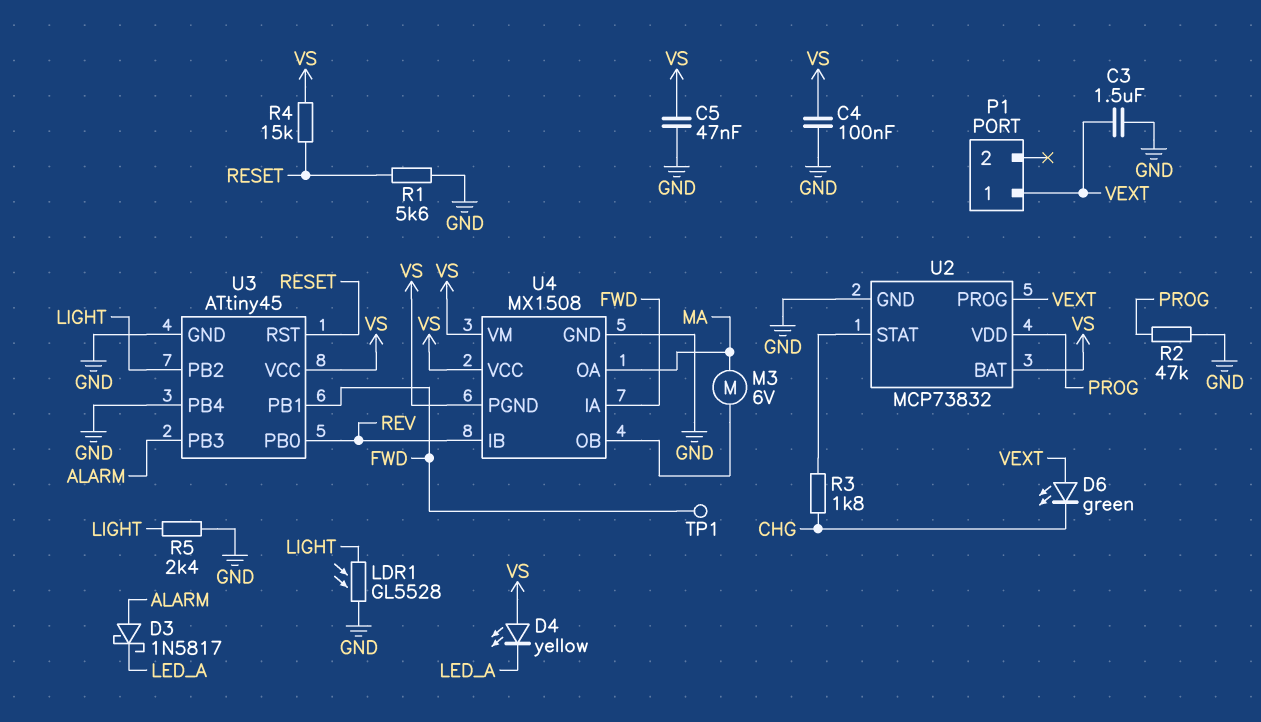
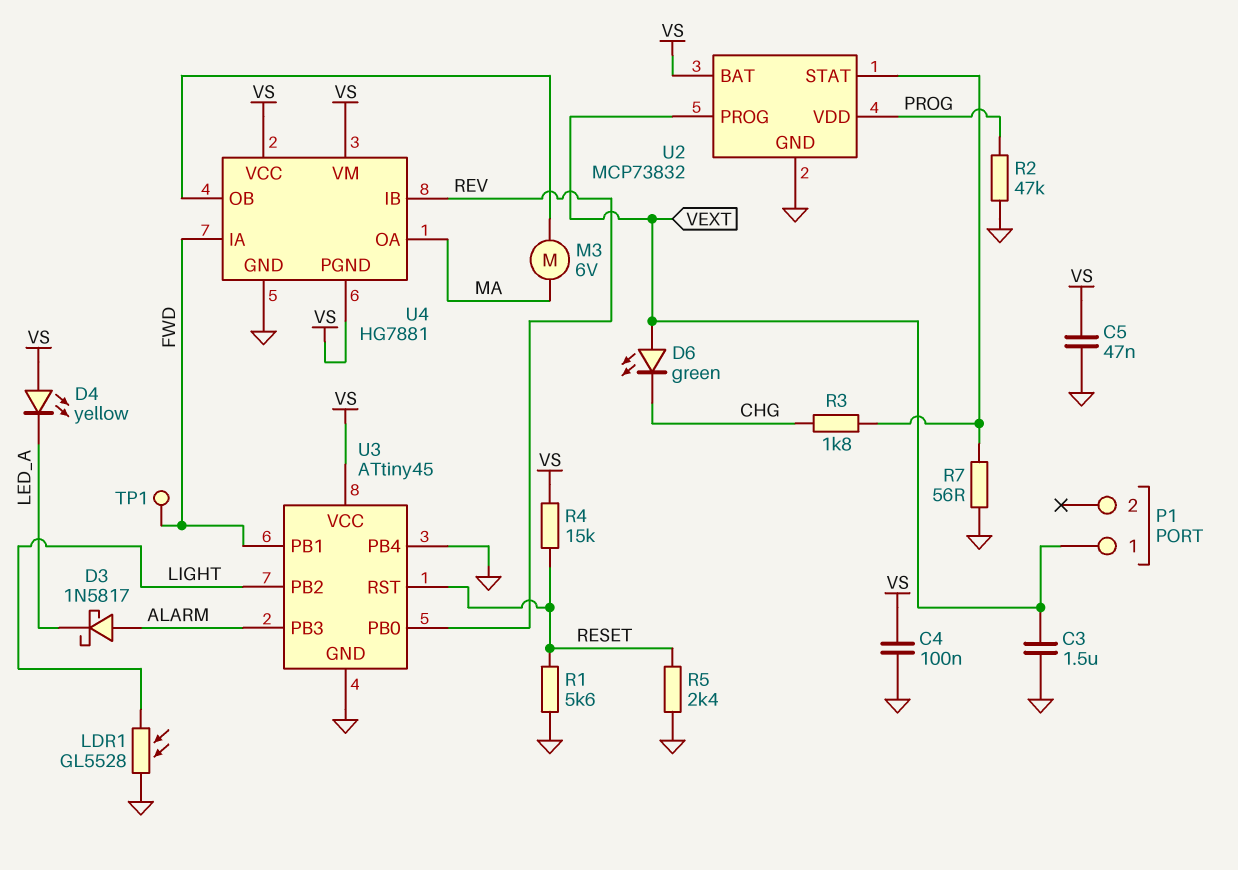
R5: 2.4k (GND, LIGHT) -> 2.4k (GND, RESET)
R7: none -> 56 (GND, U2/STAT)
U4: MX1508 -> HG7881

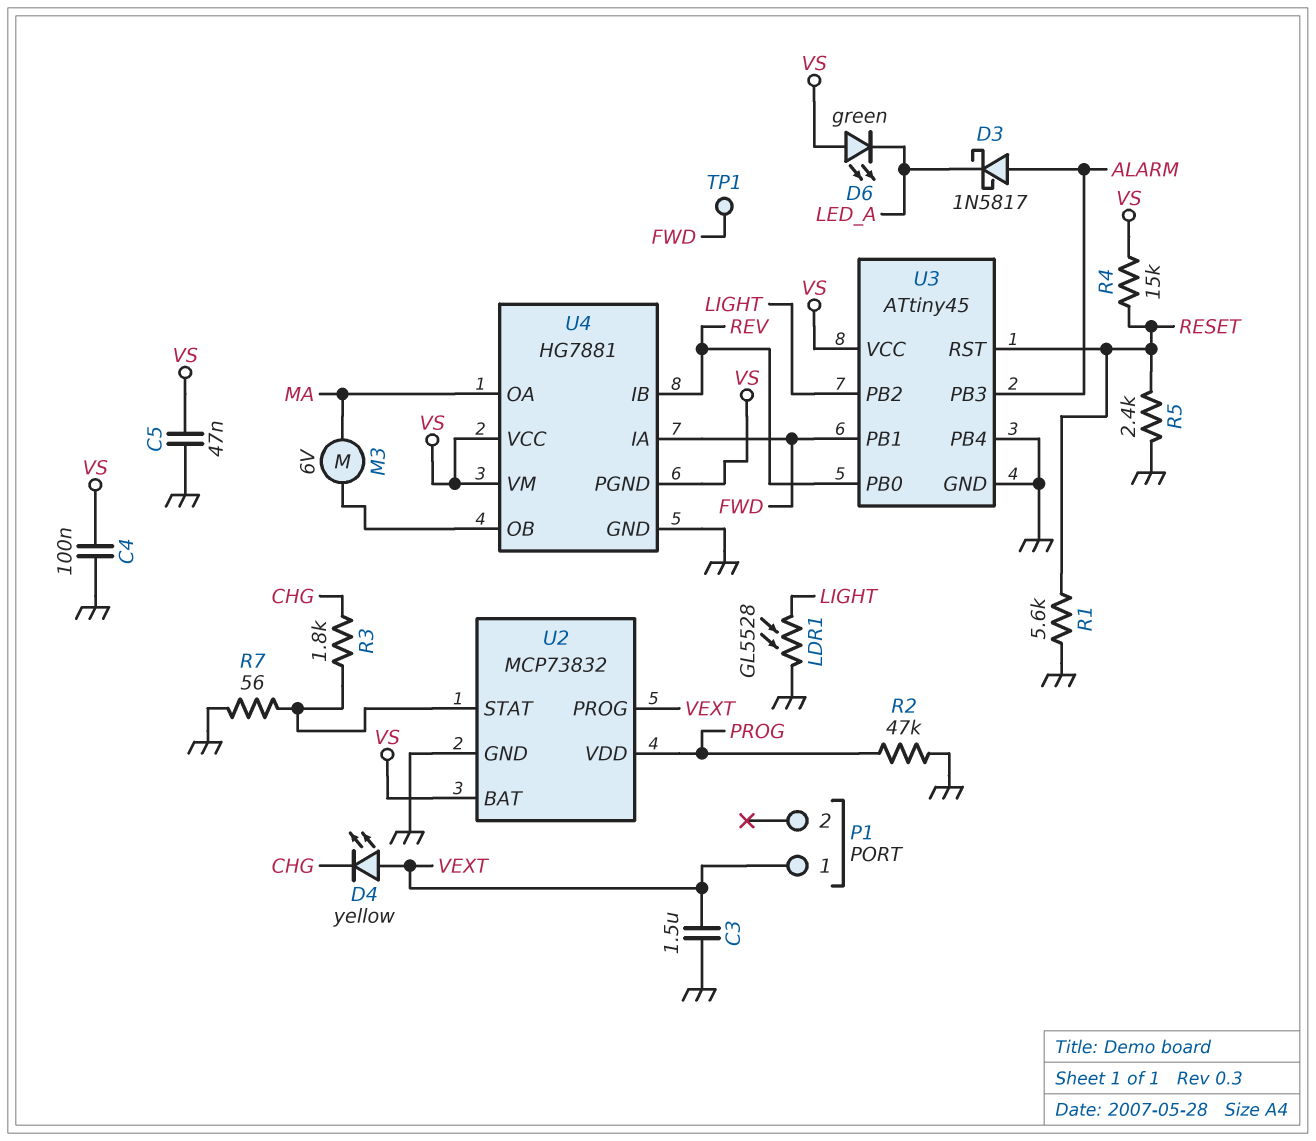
D4: LED yellow (A VS, K LED_A) -> LED yellow (A VEXT, K CHG)
D6: LED green (A VEXT, K CHG) -> LED green (A VS, K LED_A)

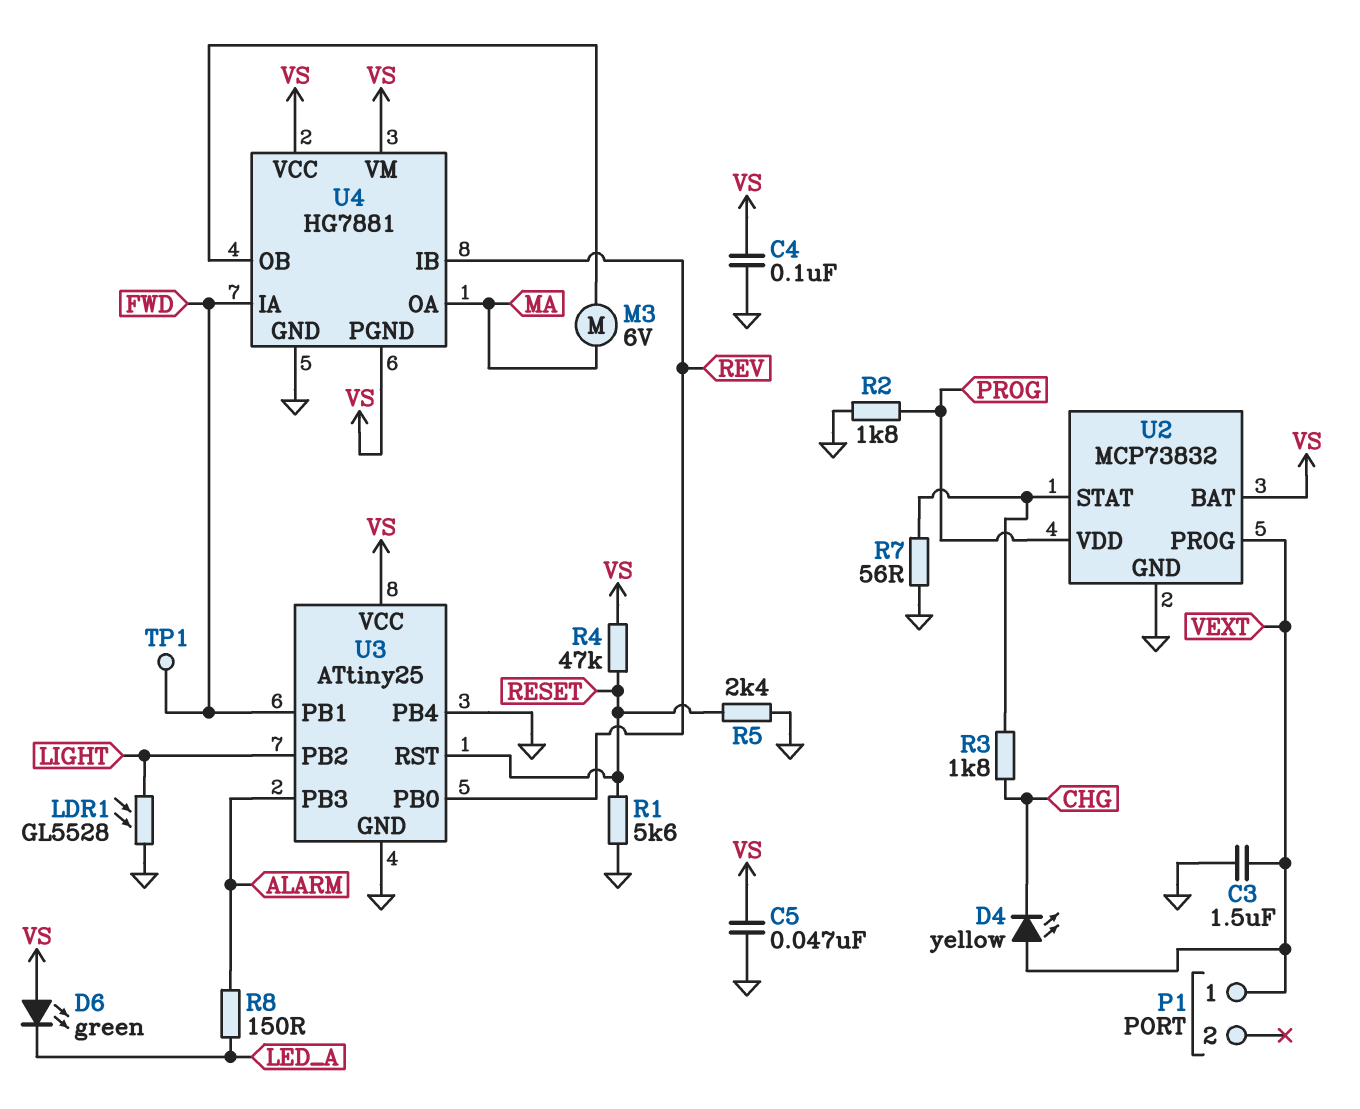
D3: schottky 1N5817 (A ALARM, K LED_A) -> none
R2: 47k (GND, PROG) -> 1.8k (GND, PROG)
R4: 15k (RESET, VS) -> 47k (RESET, VS)
R8: none -> 150 (ALARM, LED_A)
U3: ATtiny45 -> ATtiny25

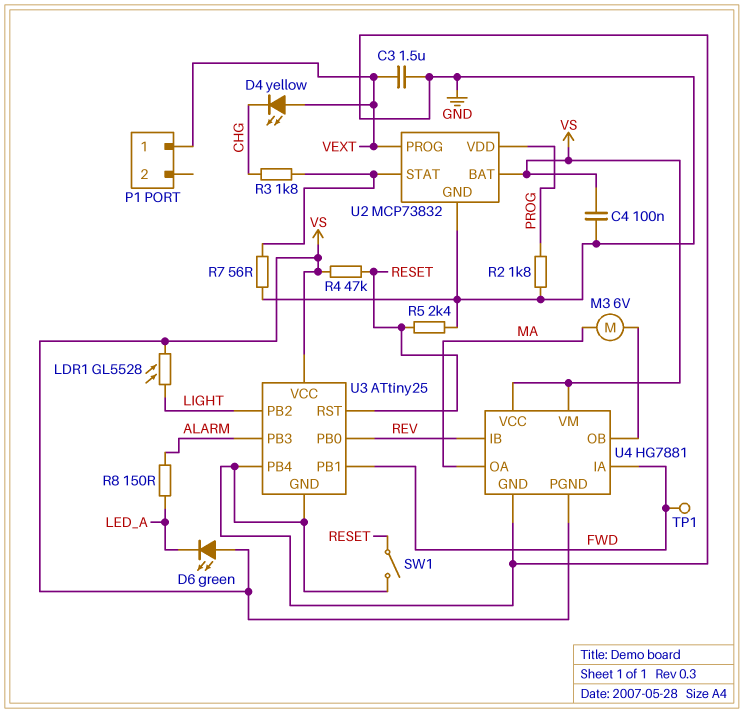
C5: 47nF (GND, VS) -> none
LDR1: GL5528 (GND, LIGHT) -> GL5528 (LIGHT, VS)
R1: 5.6k (GND, RESET) -> none
SW1: none -> switch (GND, RESET)

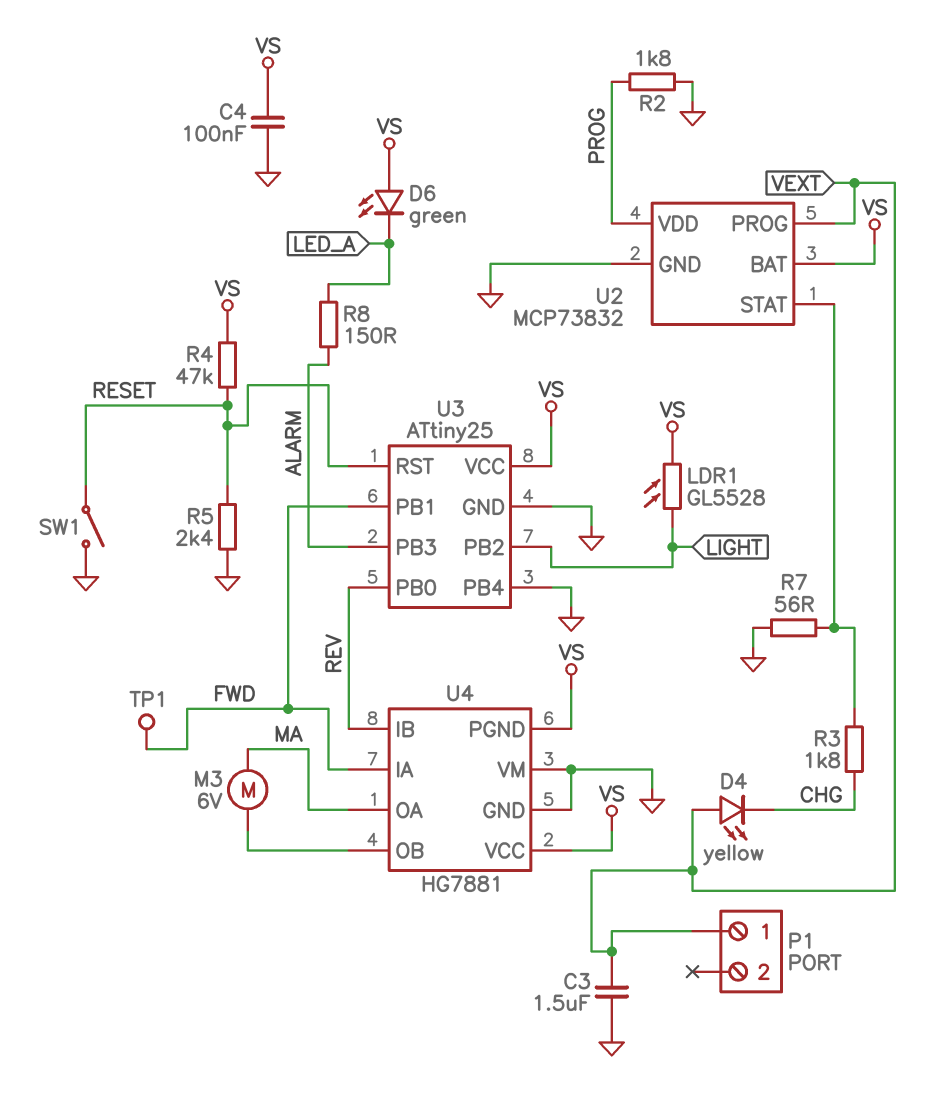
U4 pin VM: VS -> GND

